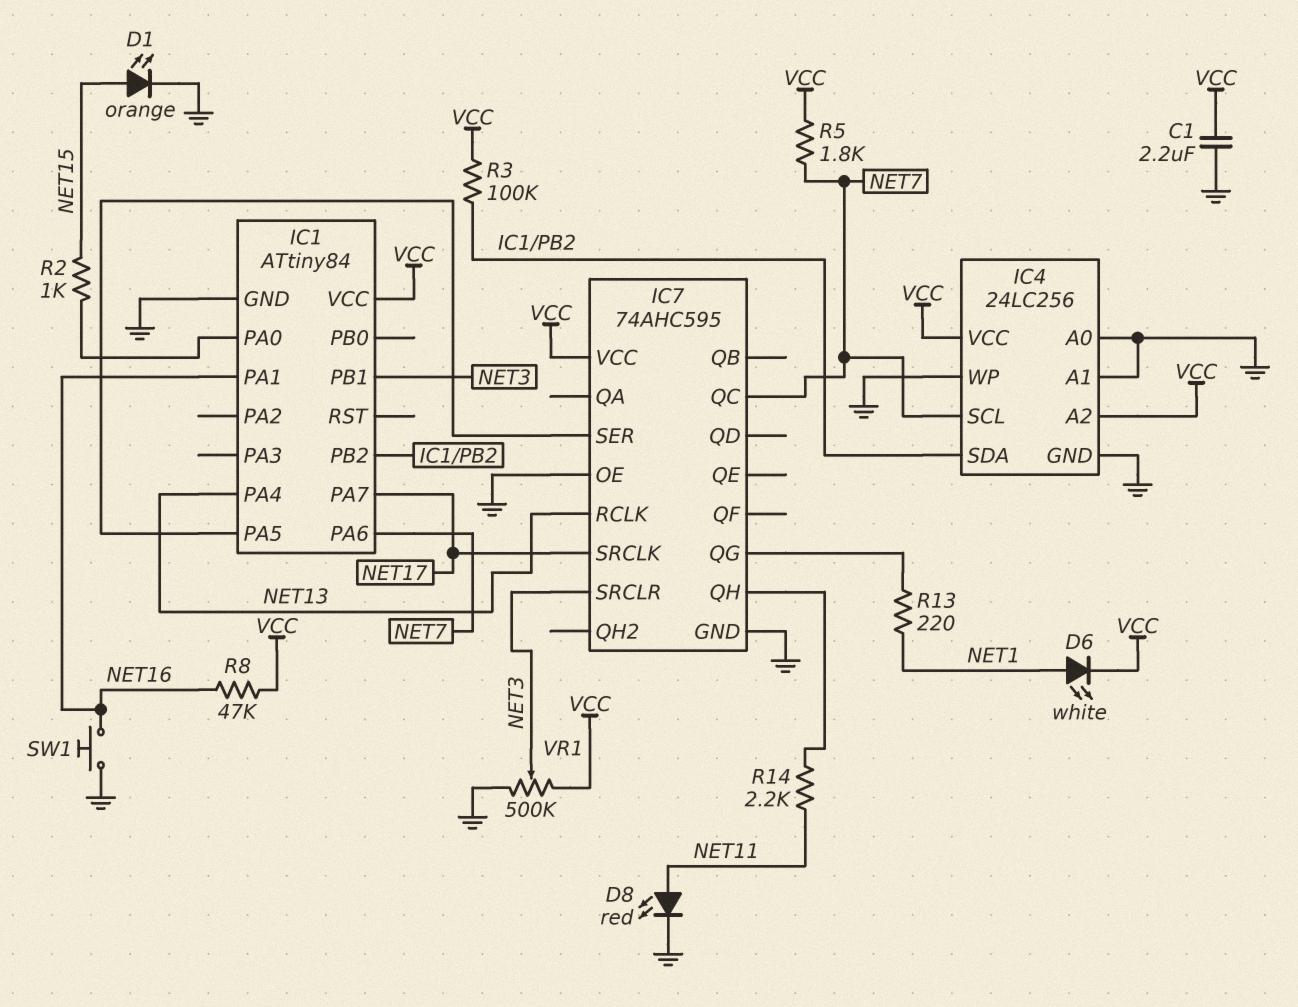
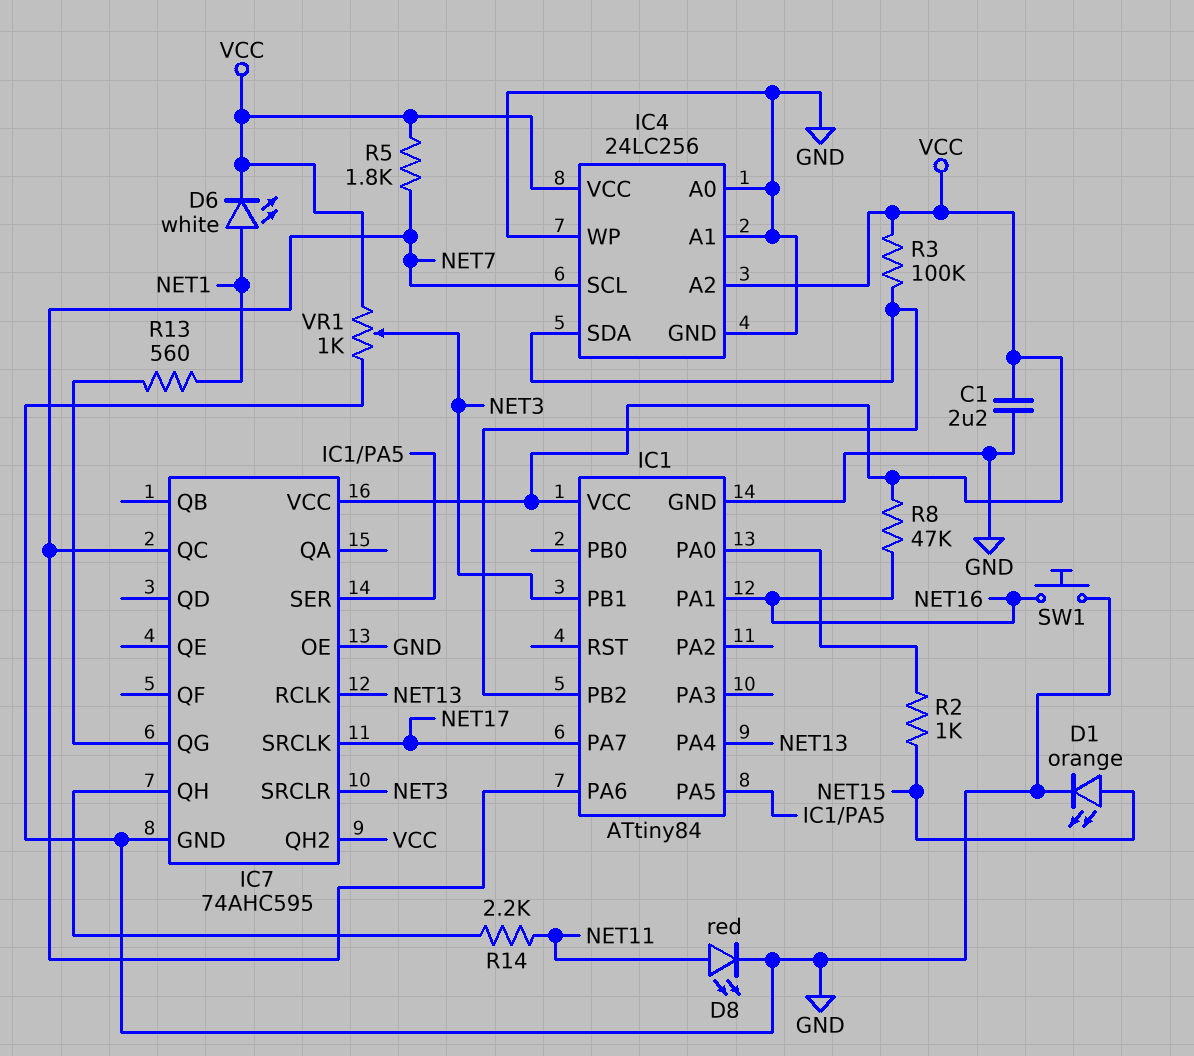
IC7 pin QH2: none -> VCC
R13: 220 (IC7/QG, NET1) -> 560 (IC7/QG, NET1)
VR1: 500k (GND, VCC, wiper NET3) -> 1k (GND, VCC, wiper NET3)

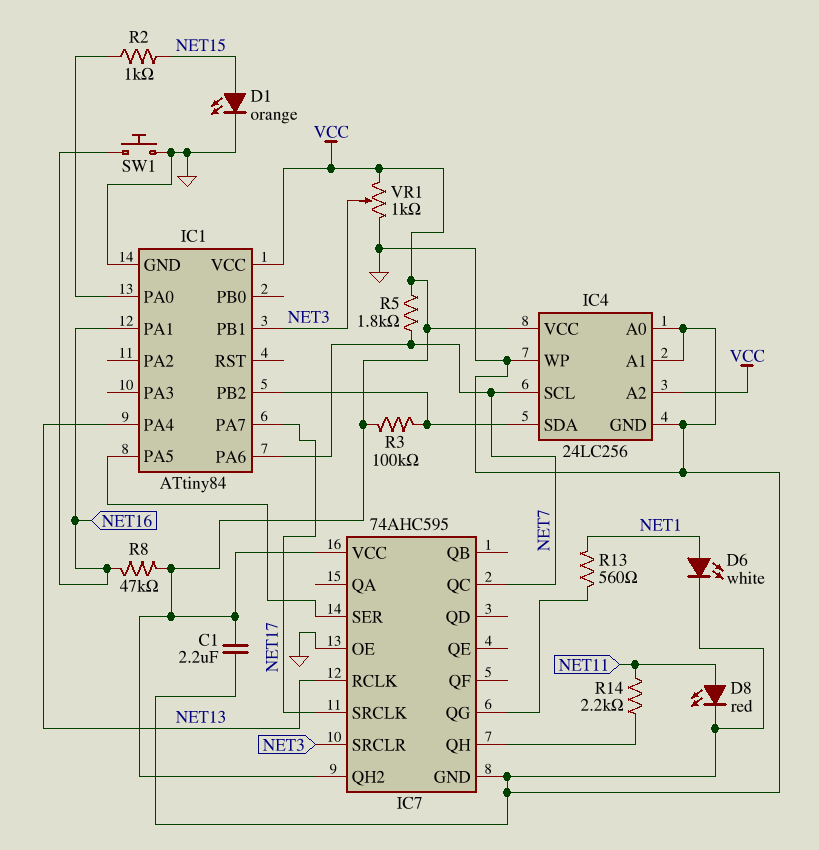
D6: LED white (A NET1, K VCC) -> LED white (A NET1, K GND)

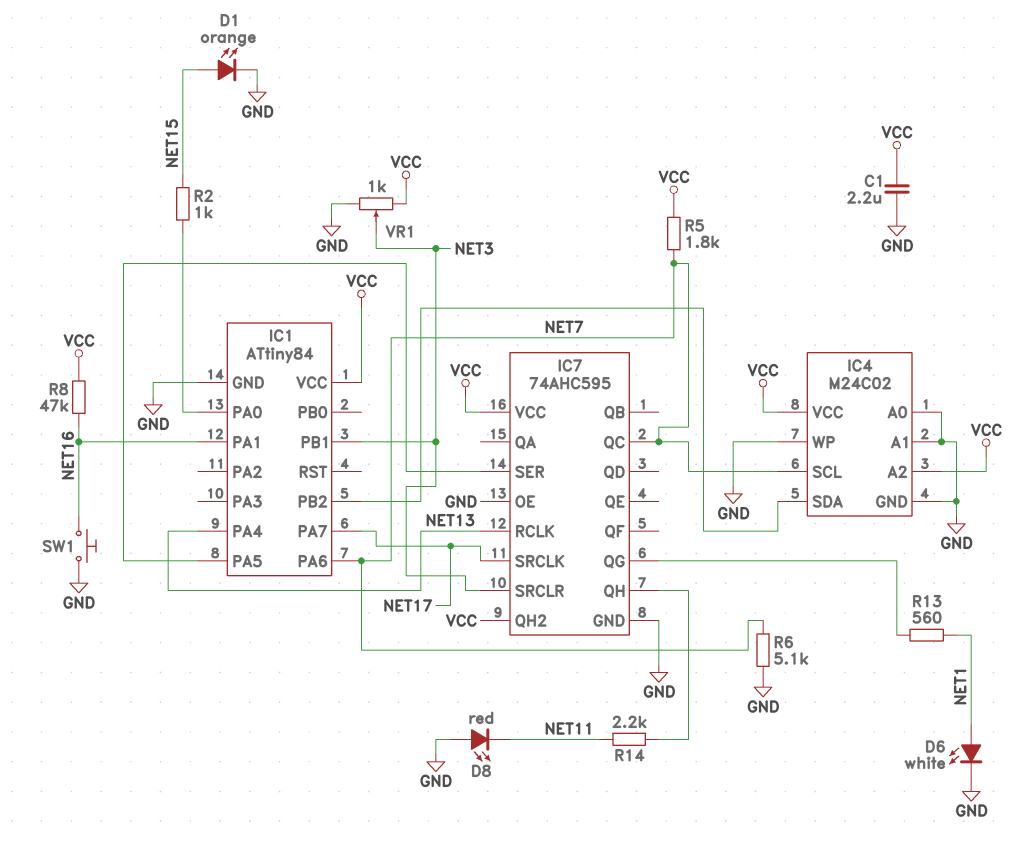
D8: LED red (A NET11, K GND) -> LED red (A GND, K NET11)
IC4: 24LC256 -> M24C02
R3: 100k (IC1/PB2, VCC) -> none
R6: none -> 5.1k (GND, NET7)

